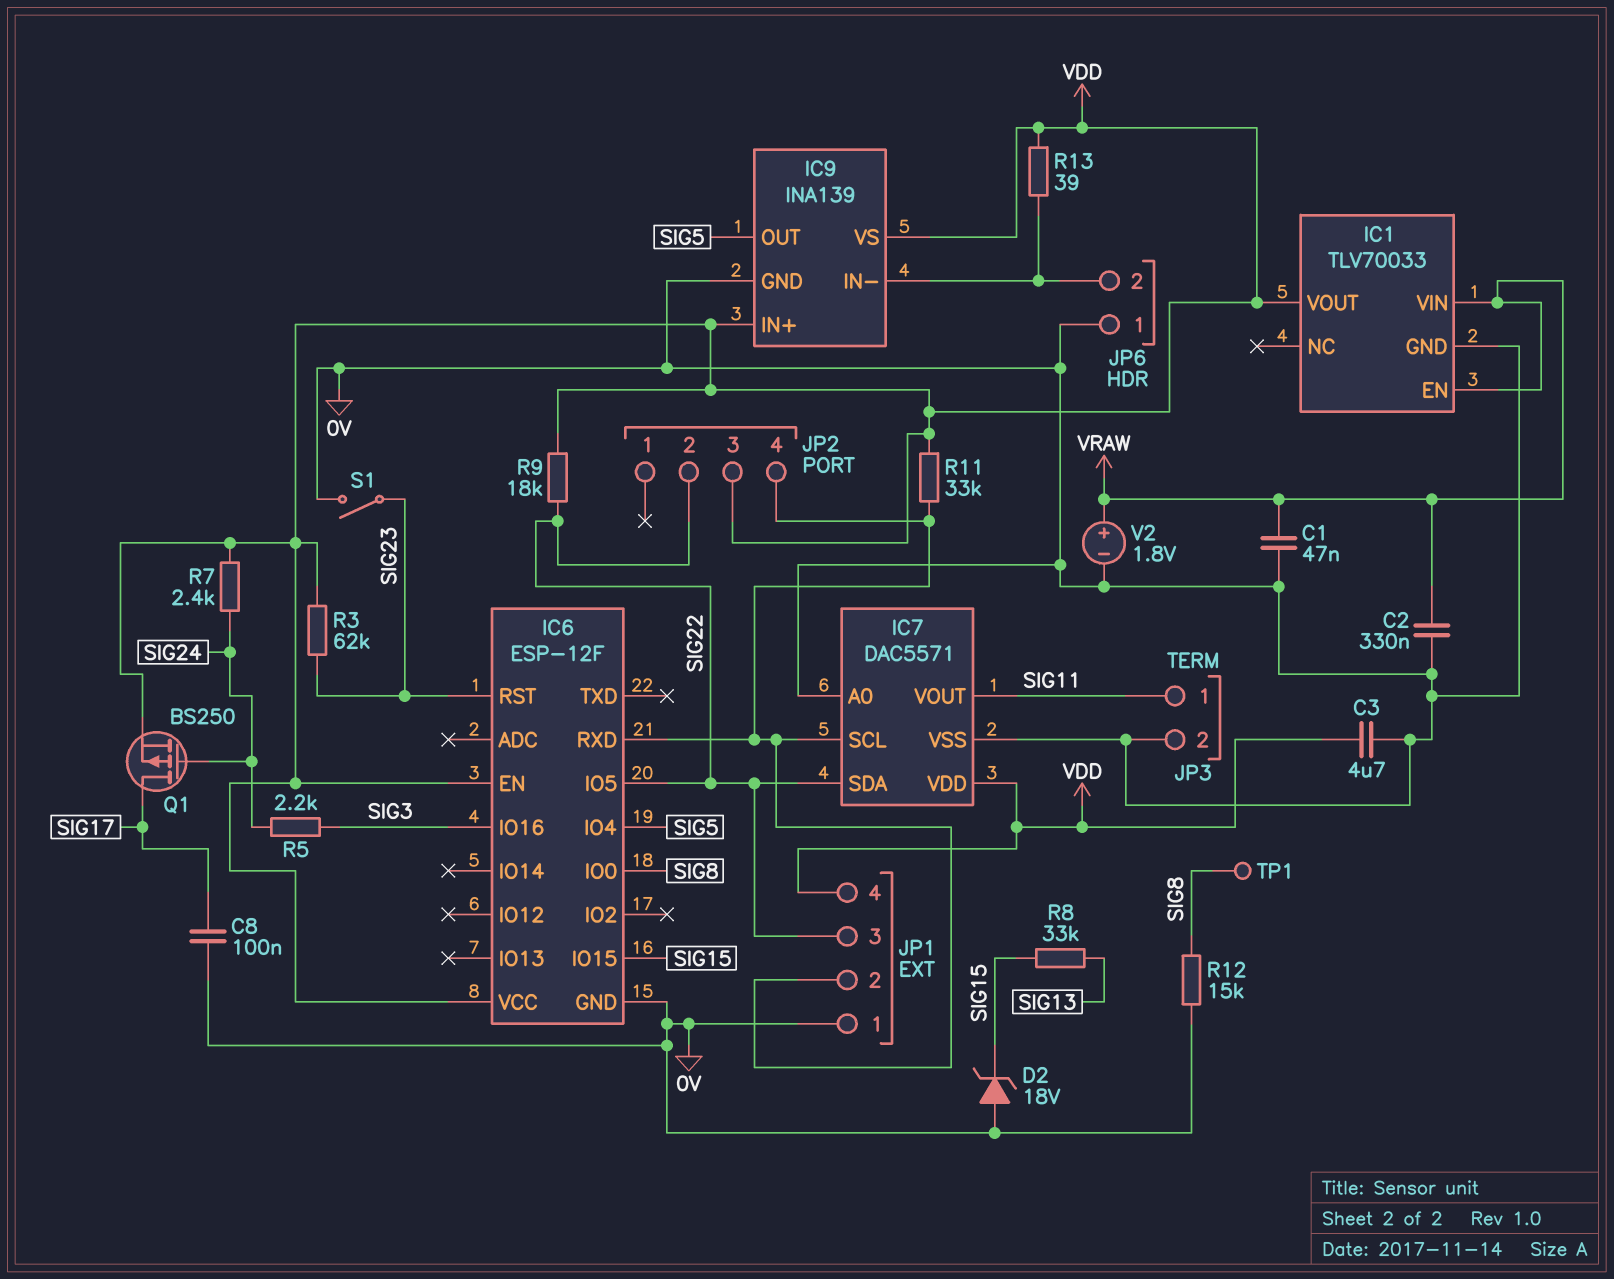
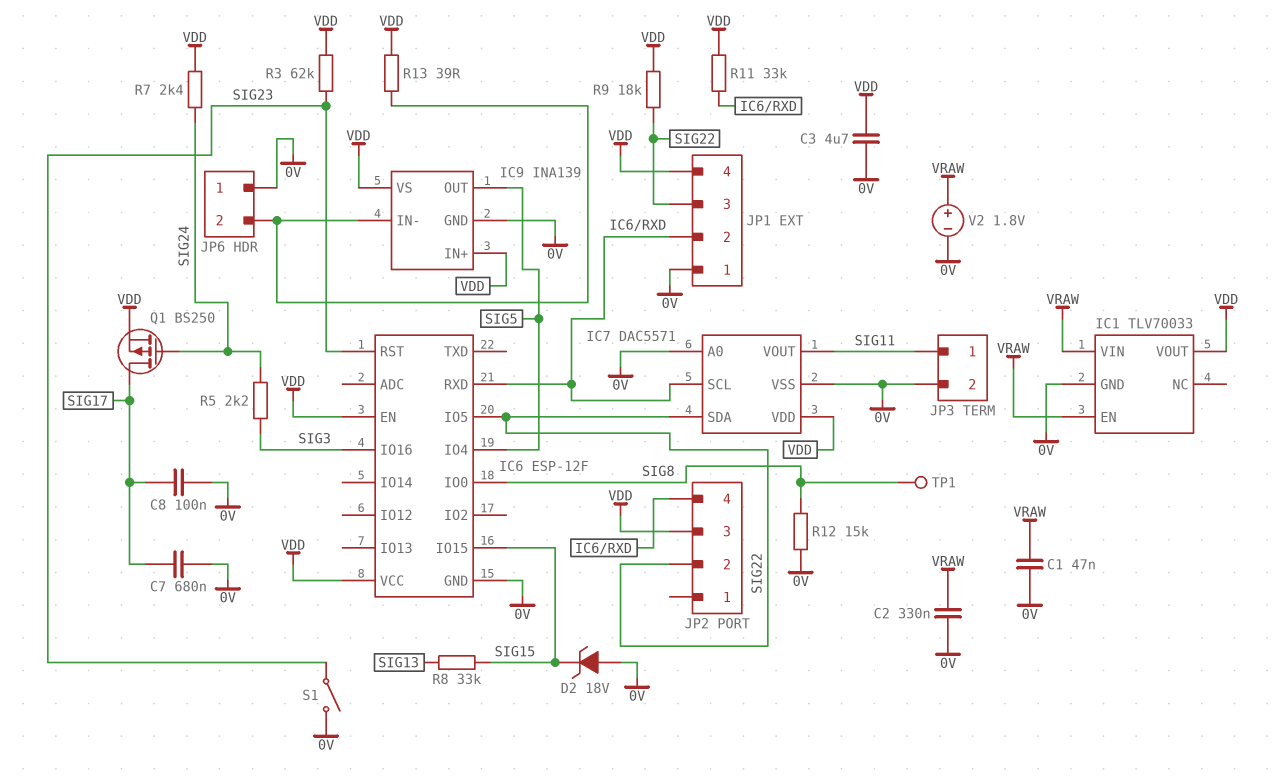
C7: none -> 680nF (0V, SIG17)

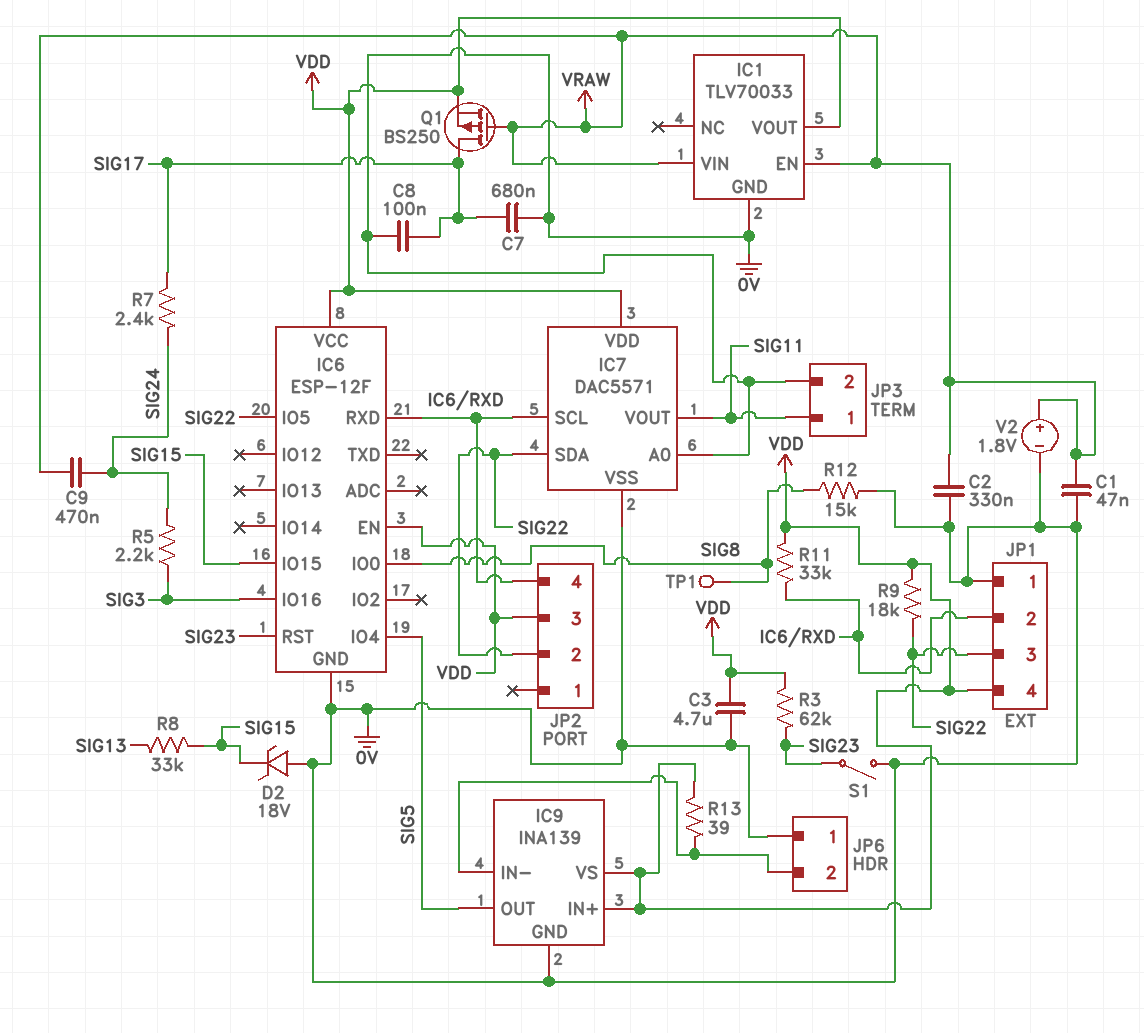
C9: none -> 470nF (SIG24, VRAW)
Q1: PMOS BS250 (G SIG24, D SIG17, S VDD) -> PMOS BS250 (G VRAW, D SIG17, S VDD)
R7: 2.4k (SIG24, VDD) -> 2.4k (SIG17, SIG24)

